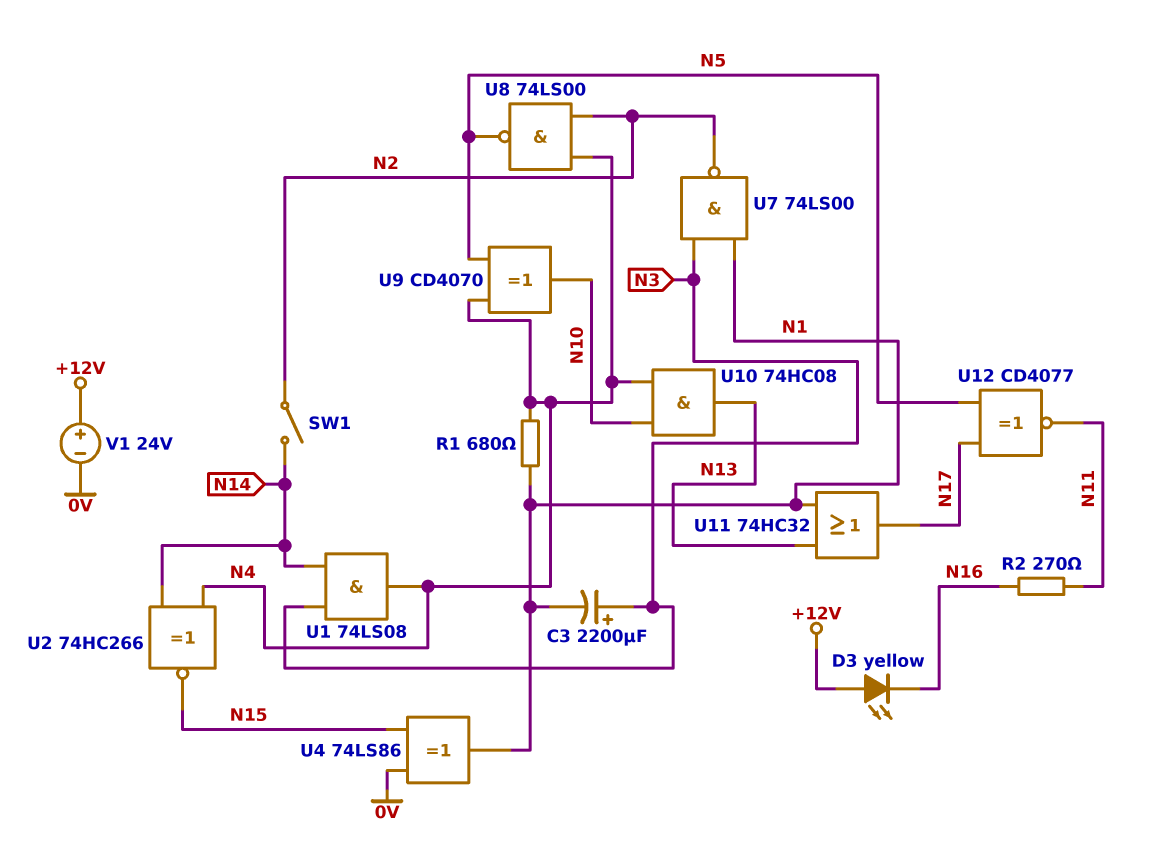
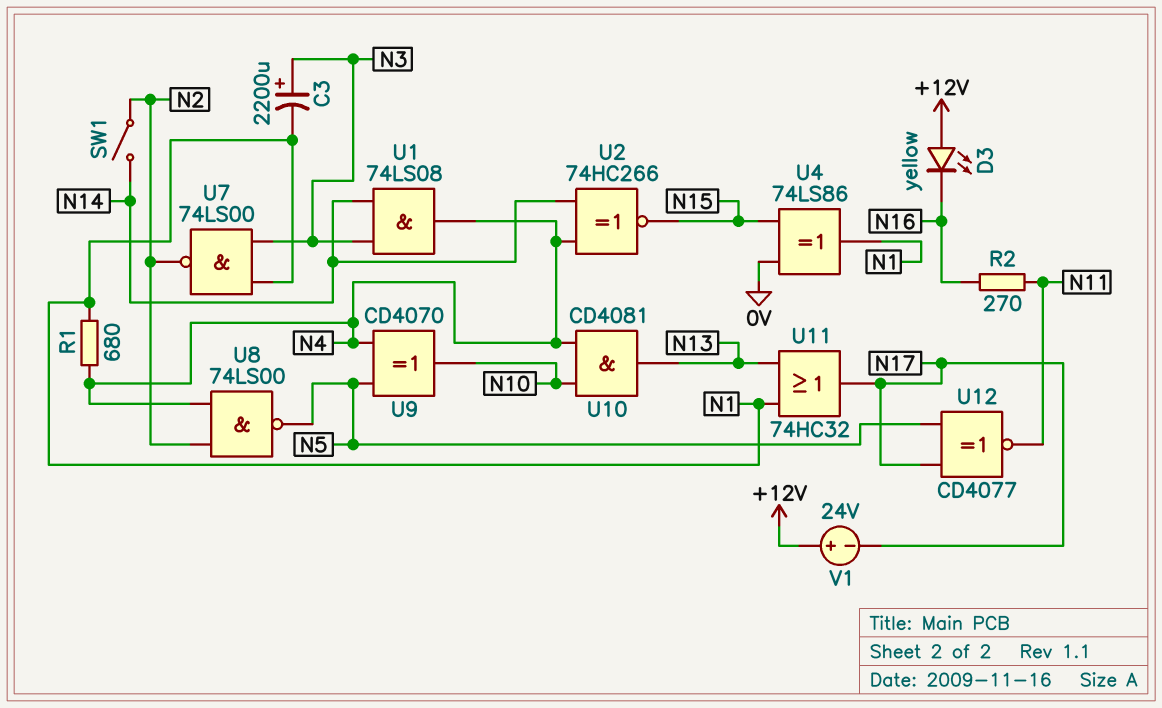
U10: AND 74HC08 (in N4, in N10, out N13) -> AND CD4081 (in N4, in N10, out N13)
V1: 24V (plus +12V, minus 0V) -> 24V (plus +12V, minus N17)

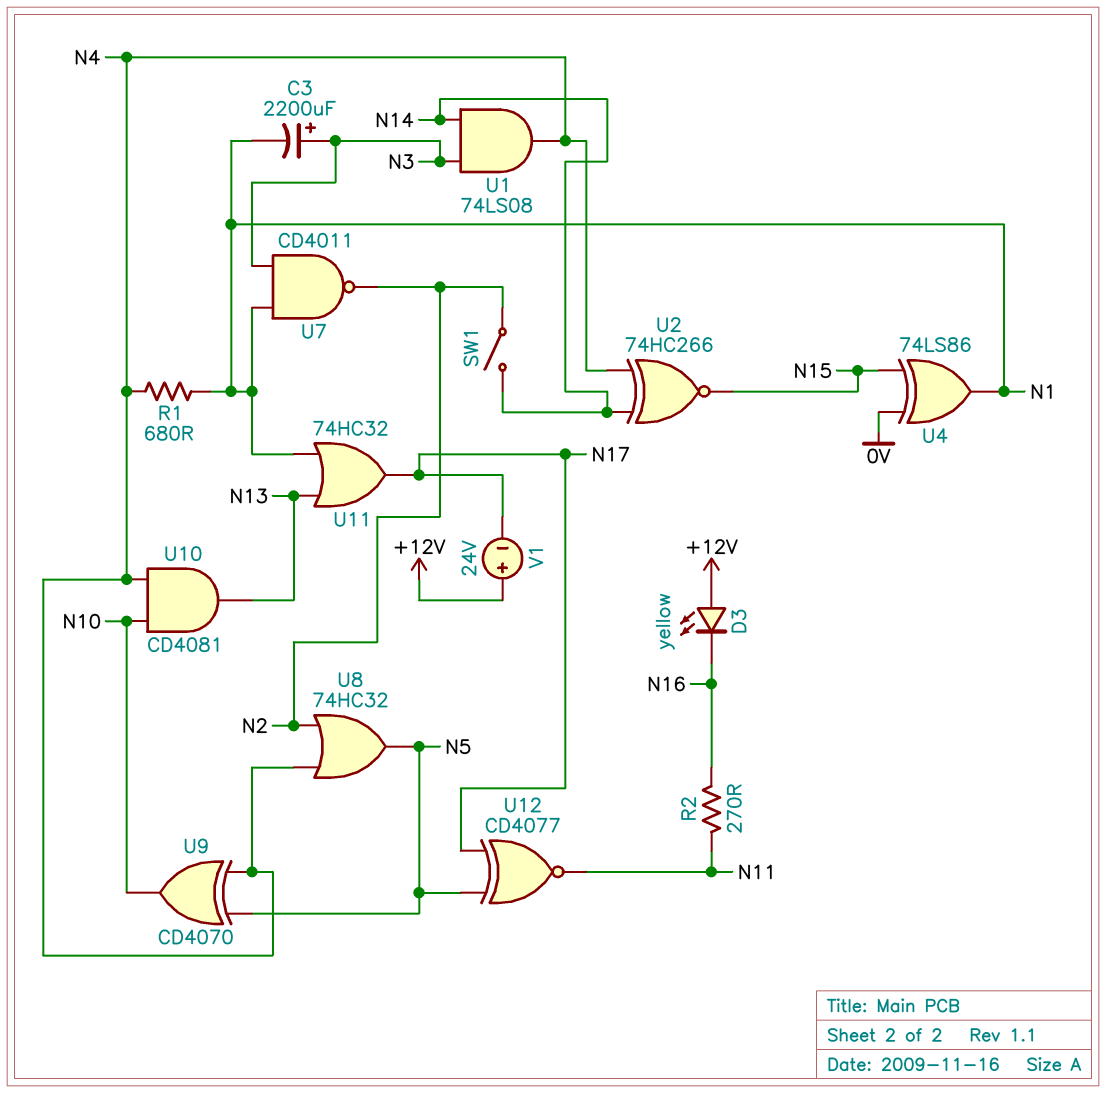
U7: NAND 74LS00 (in N1, in N3, out N2) -> NAND CD4011 (in N1, in N3, out N2)
U8: NAND 74LS00 (in N2, in N4, out N5) -> OR 74HC32 (in N2, in N4, out N5)

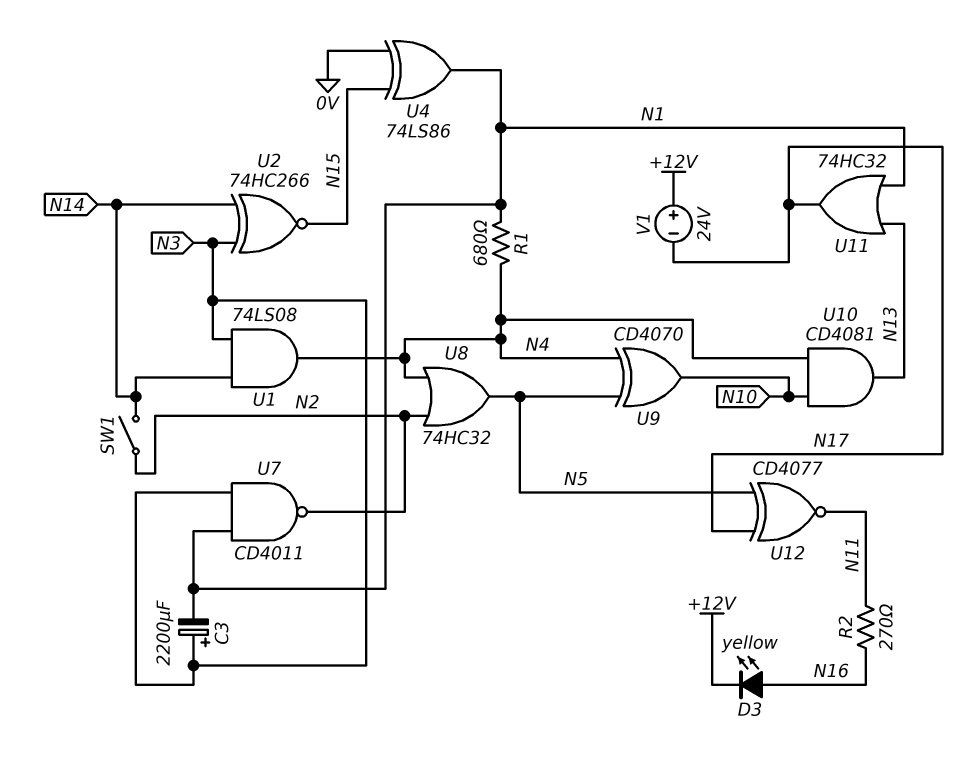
D3: LED yellow (A +12V, K N16) -> LED yellow (A N16, K +12V)
U2: XNOR 74HC266 (in N4, in N14, out N15) -> XNOR 74HC266 (in N3, in N14, out N15)

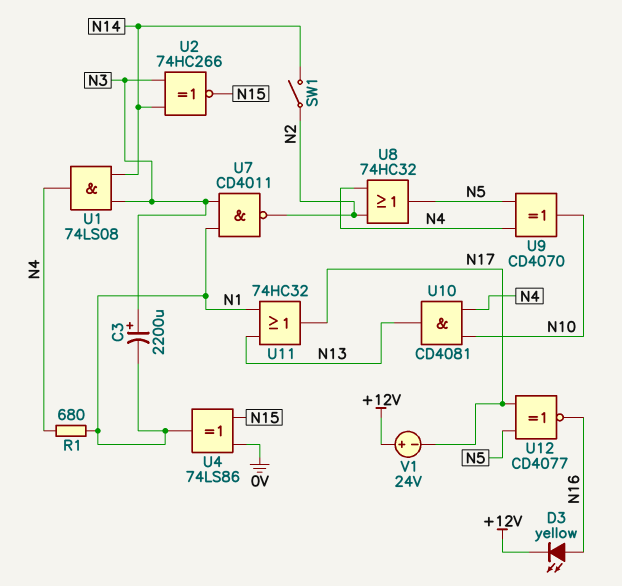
R2: 270 (N11, N16) -> none
U12: XNOR CD4077 (in N5, in N17, out N11) -> XNOR CD4077 (in N5, in N17, out N16)

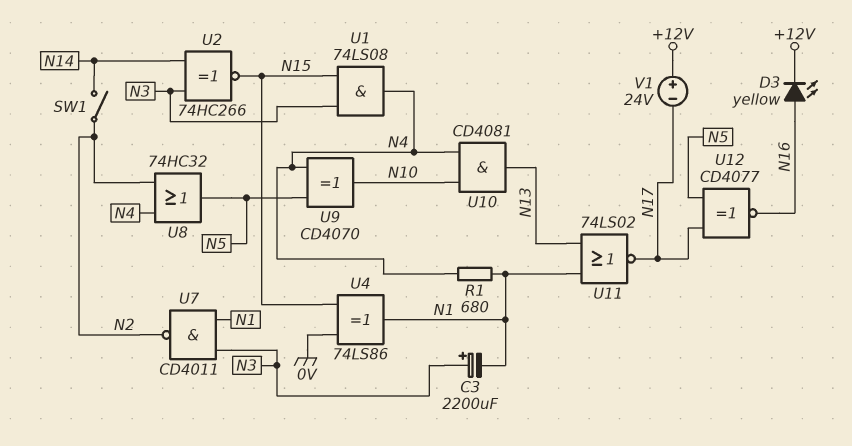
U1: AND 74LS08 (in N3, in N14, out N4) -> AND 74LS08 (in N3, in N15, out N4)
U11: OR 74HC32 (in N1, in N13, out N17) -> NOR 74LS02 (in N1, in N13, out N17)

